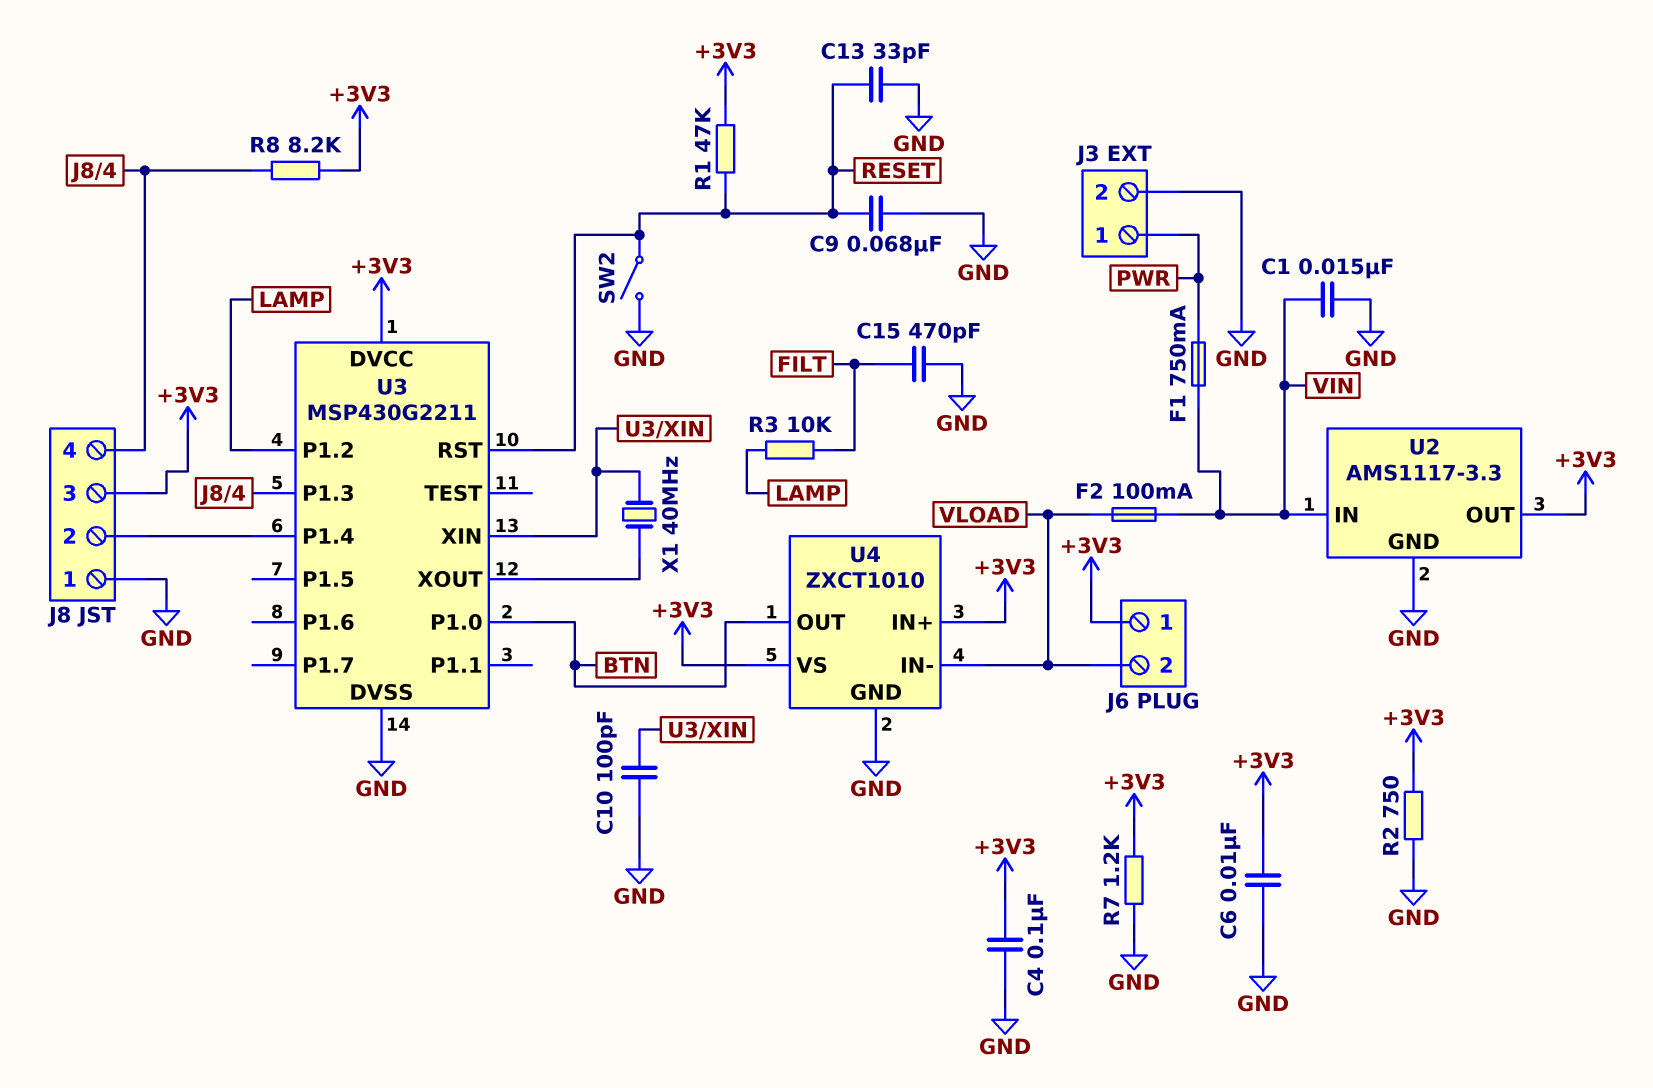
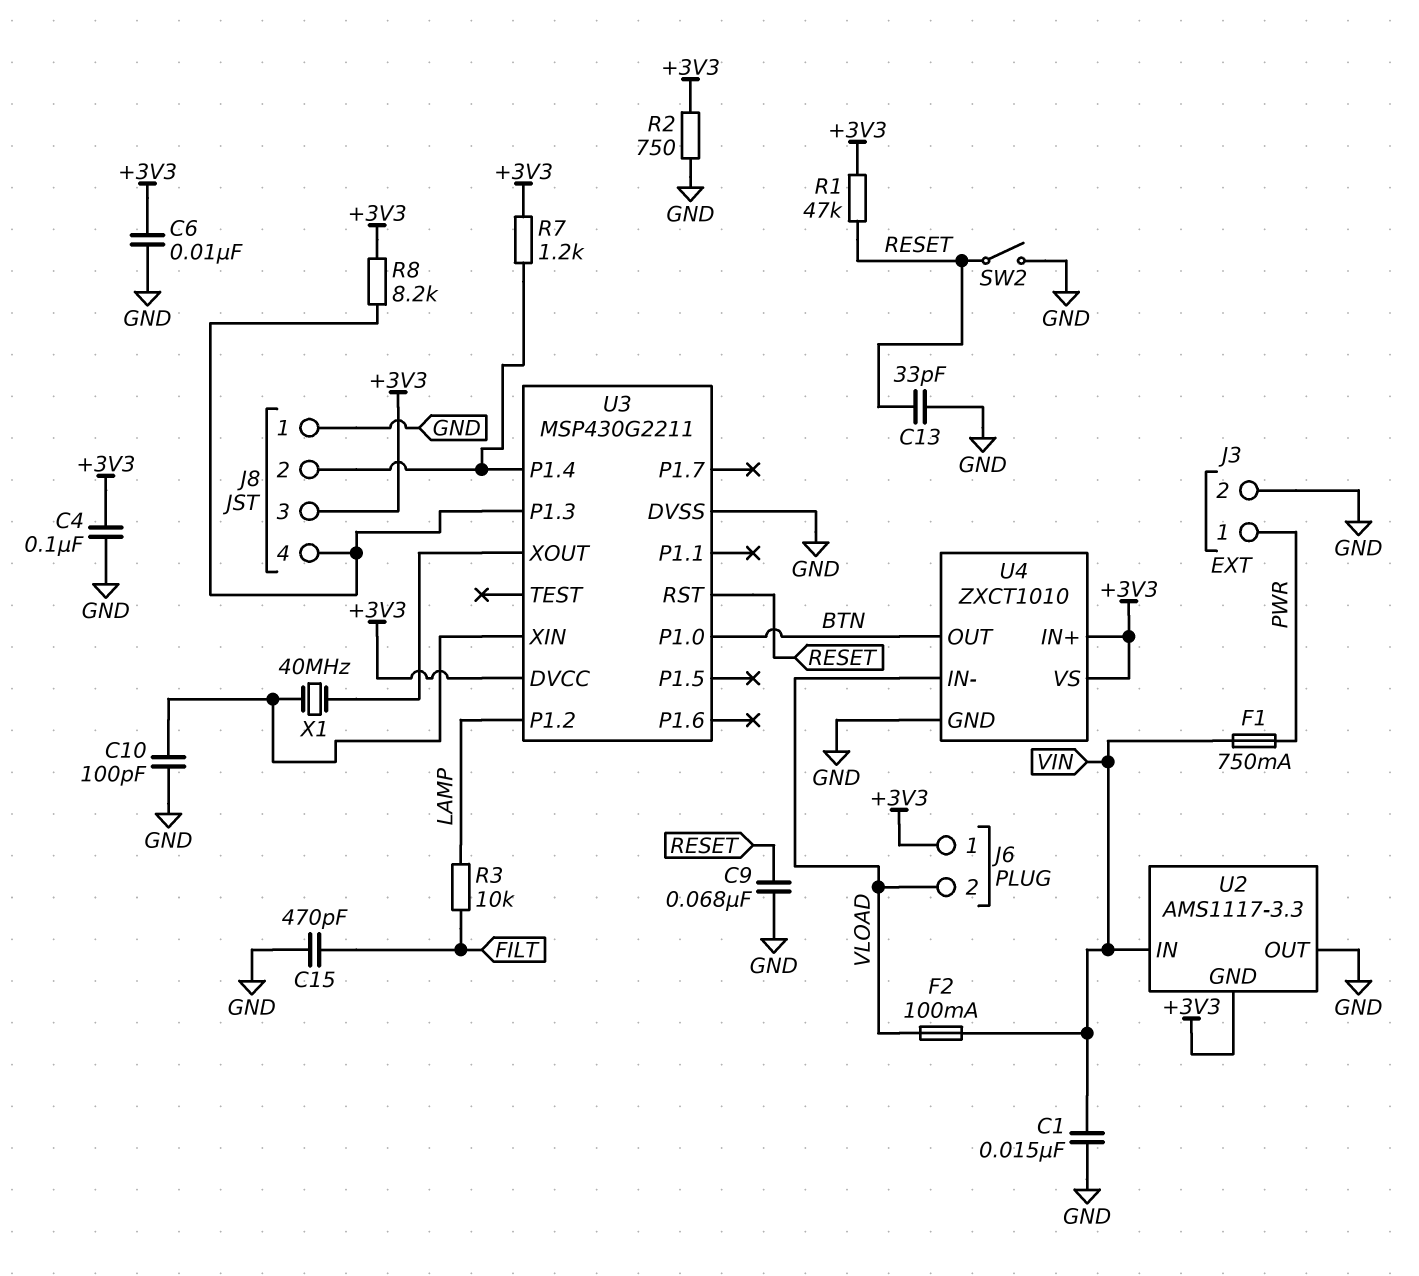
R7: 1.2k (+3V3, GND) -> 1.2k (+3V3, J8/2)
U2 pin GND: GND -> +3V3
U2 pin OUT: +3V3 -> GND

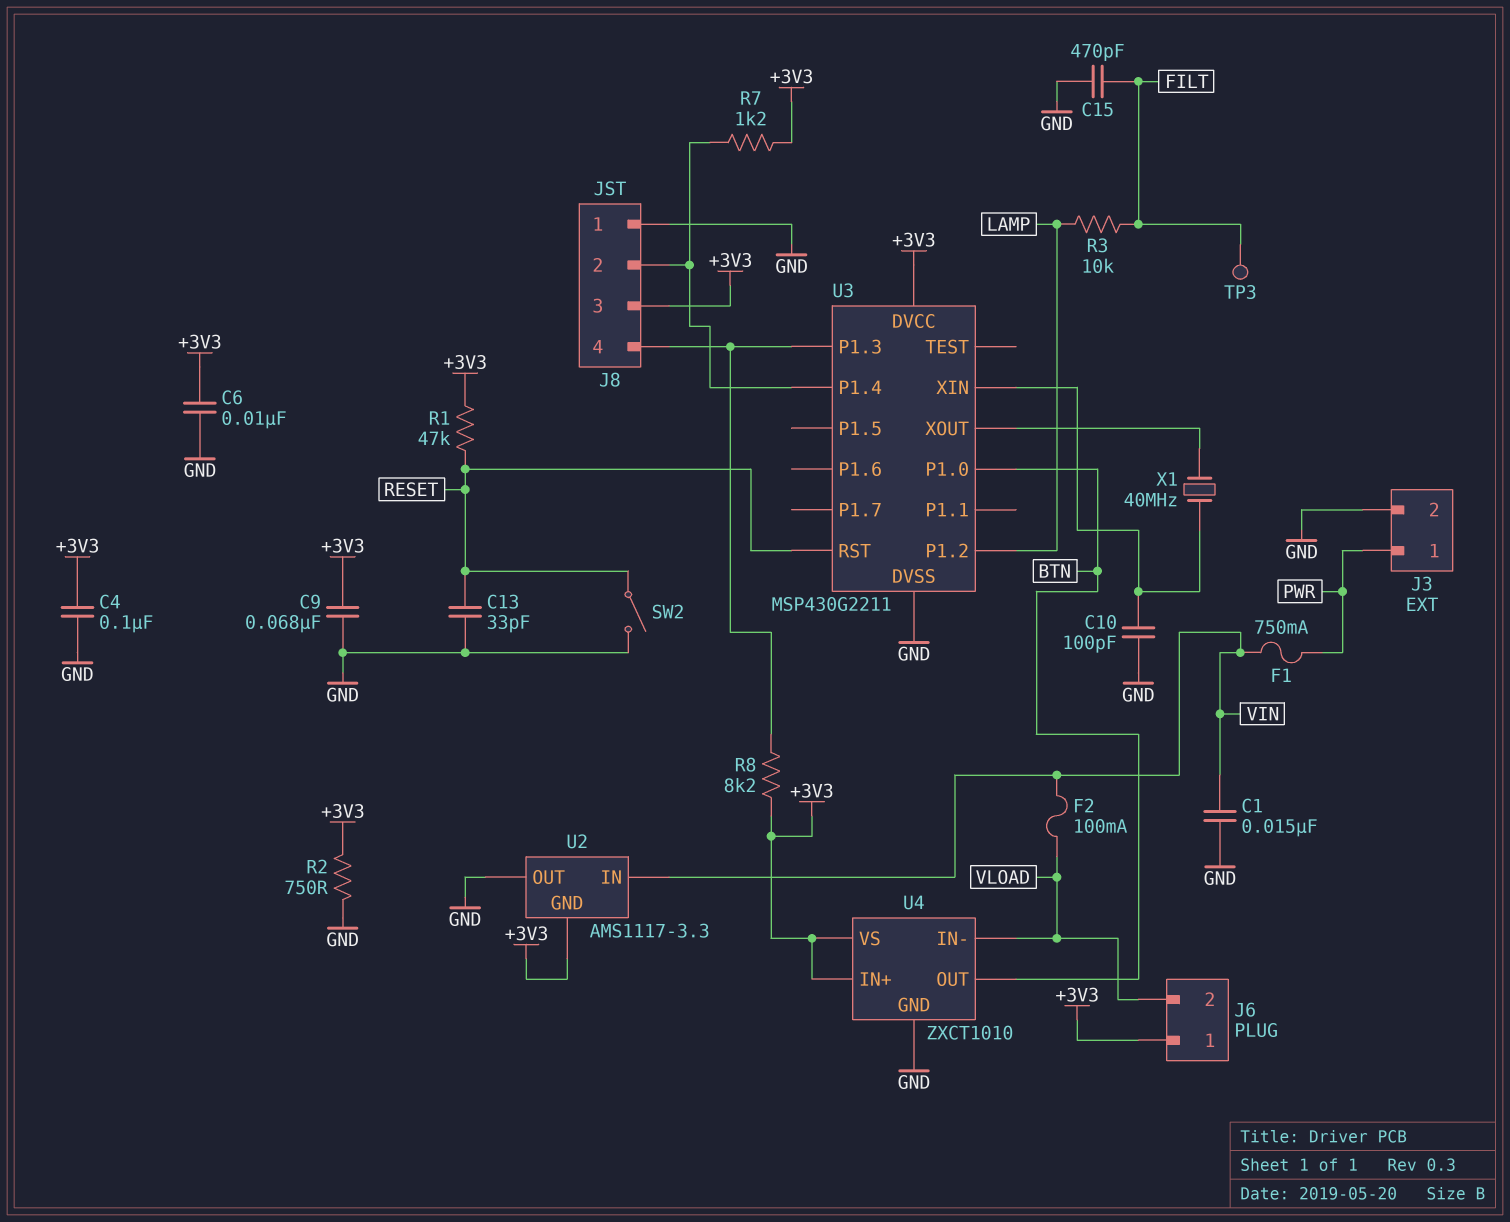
C9: 68nF (GND, RESET) -> 68nF (+3V3, GND)
TP3: none -> test point (FILT)

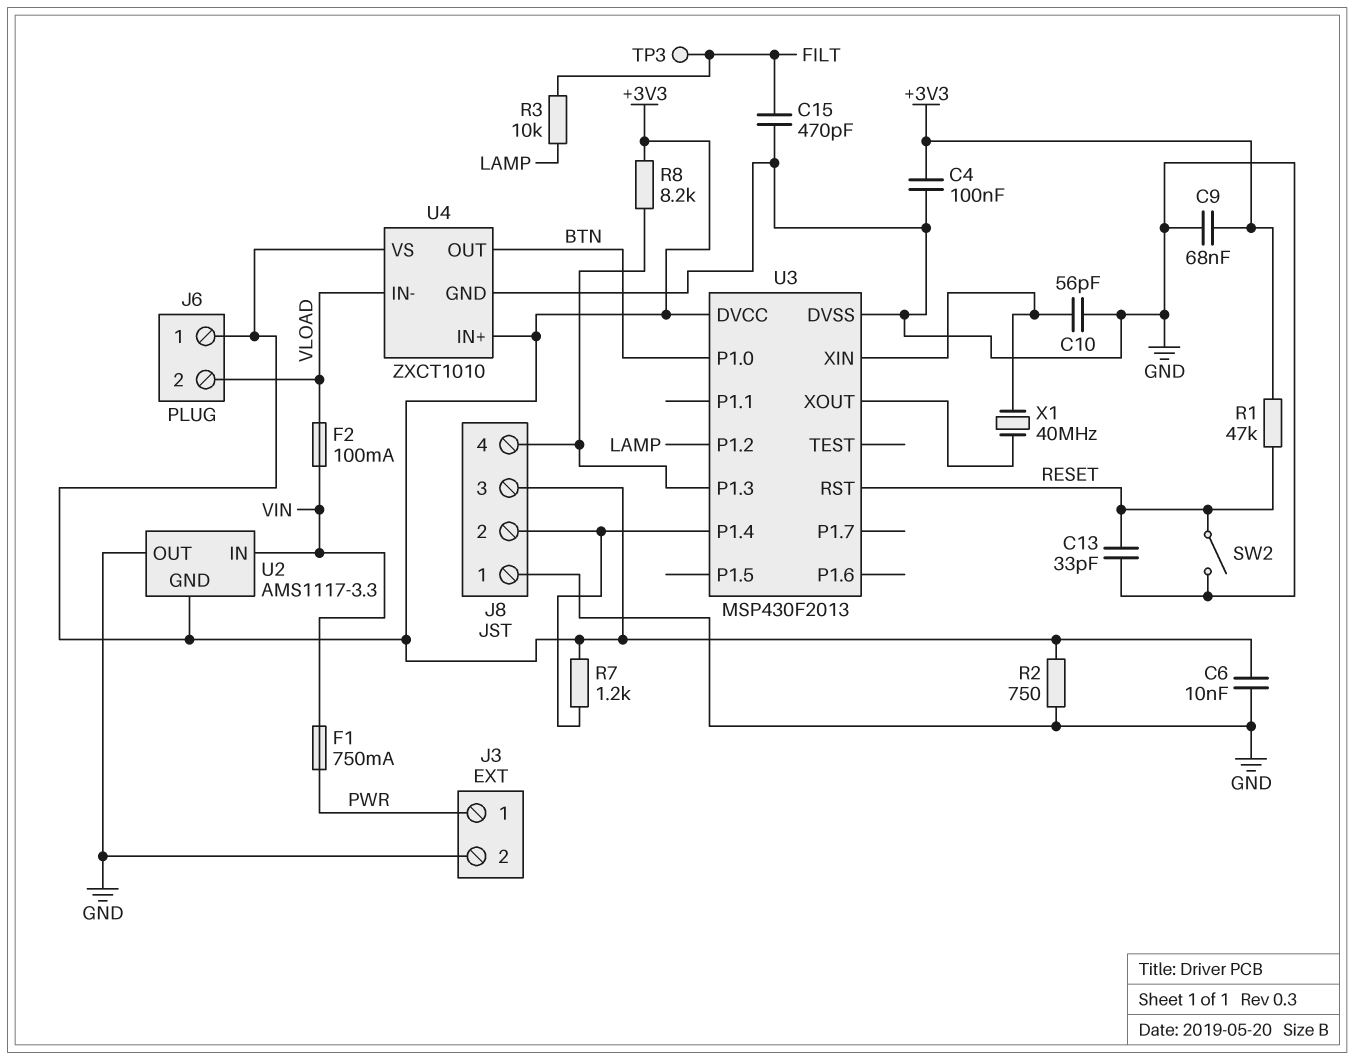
C1: 15nF (GND, VIN) -> none
C10: 100pF (GND, U3/XIN) -> 56pF (GND, U3/XIN)
U3: MSP430G2211 -> MSP430F2013

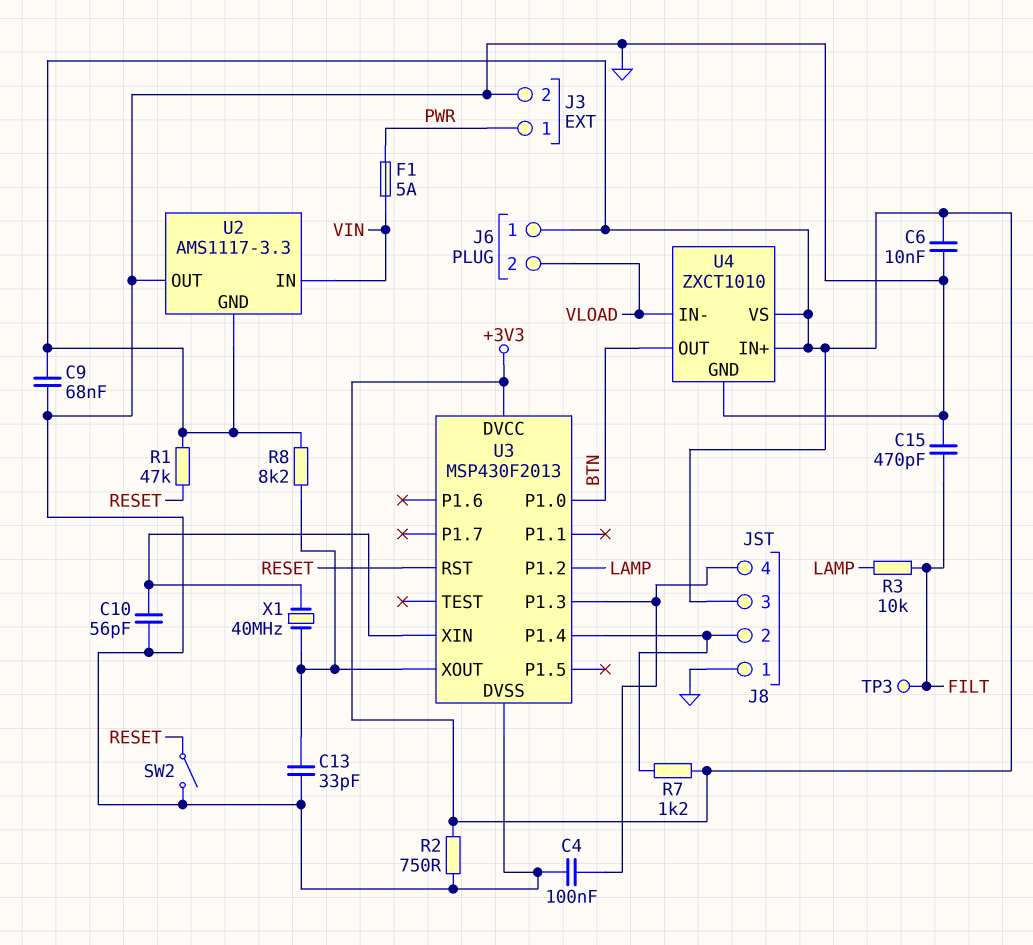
C4: 100nF (+3V3, GND) -> 100nF (GND, J8/4)
C13: 33pF (GND, RESET) -> 33pF (GND, U3/XOUT)
F1: 750mA (PWR, VIN) -> 5A (PWR, VIN)
F2: 100mA (VIN, VLOAD) -> none
R8: 8.2k (+3V3, J8/4) -> 8.2k (+3V3, U3/XOUT)

